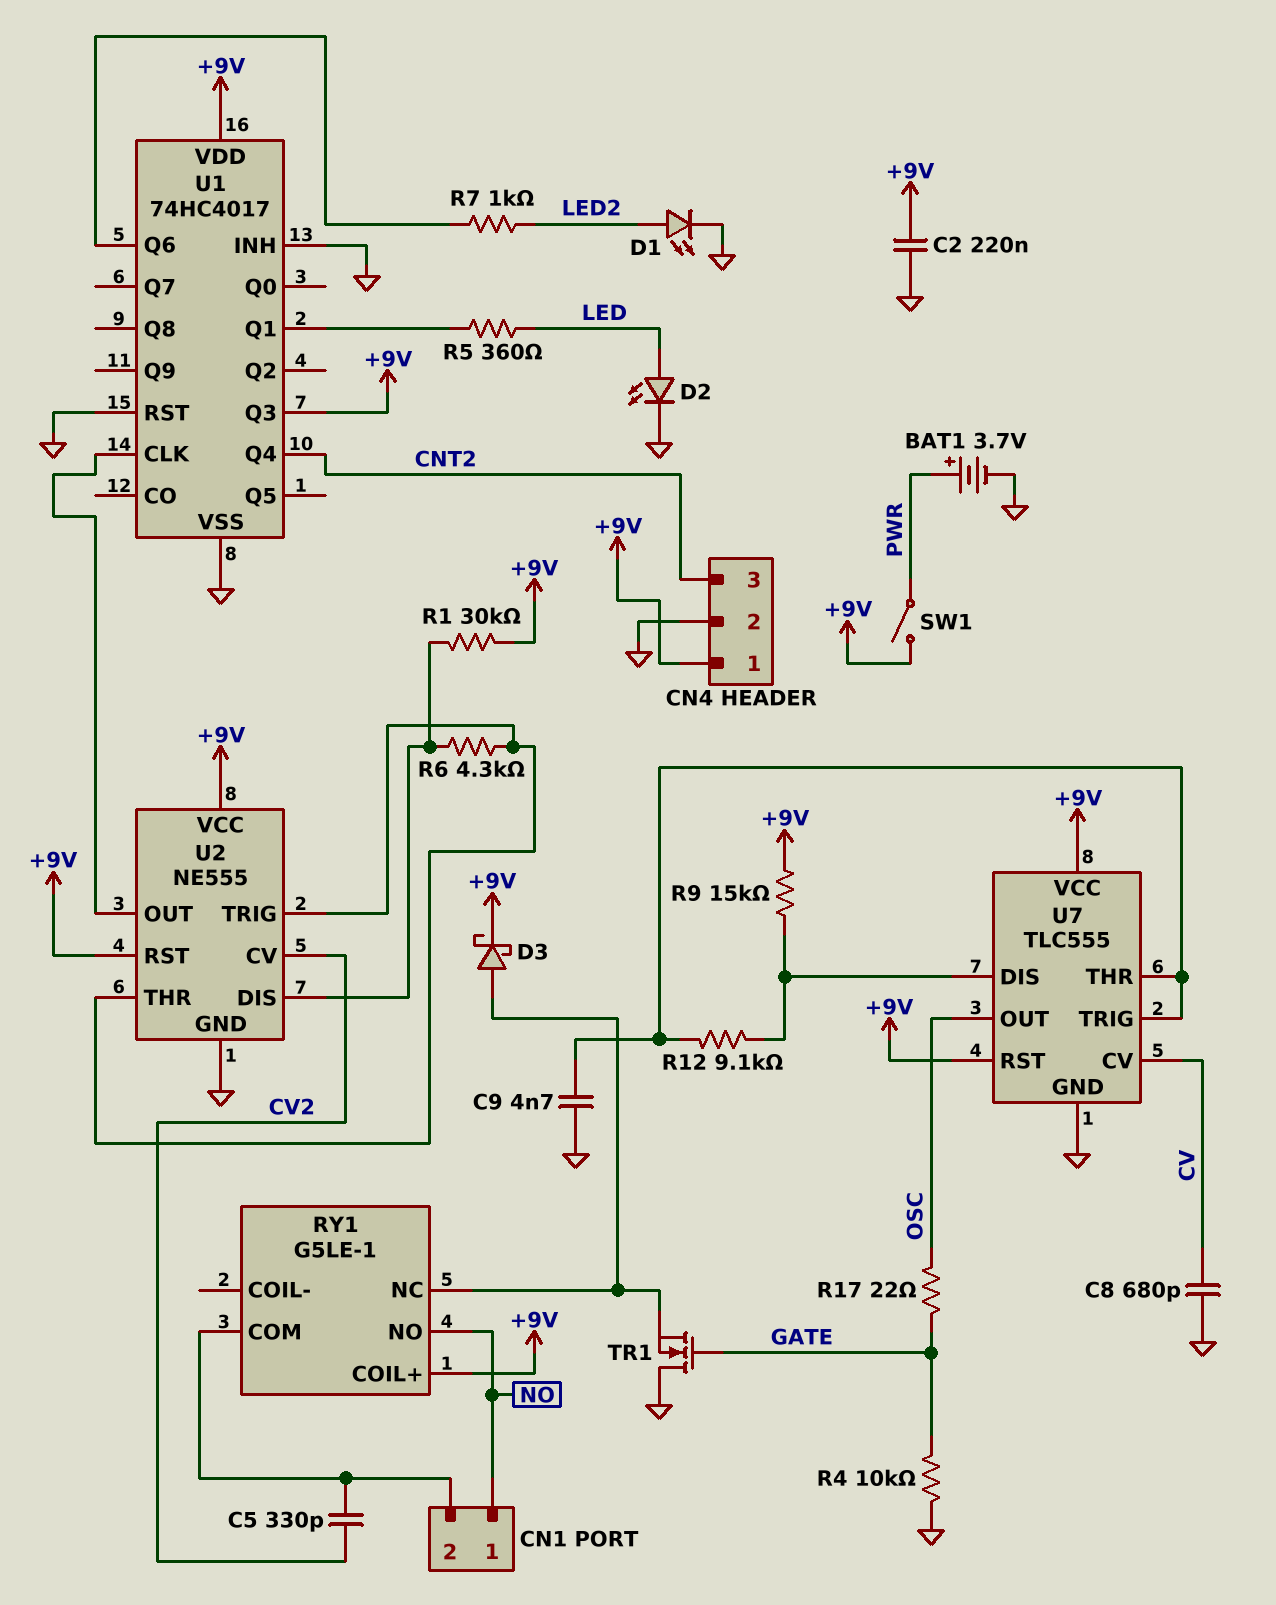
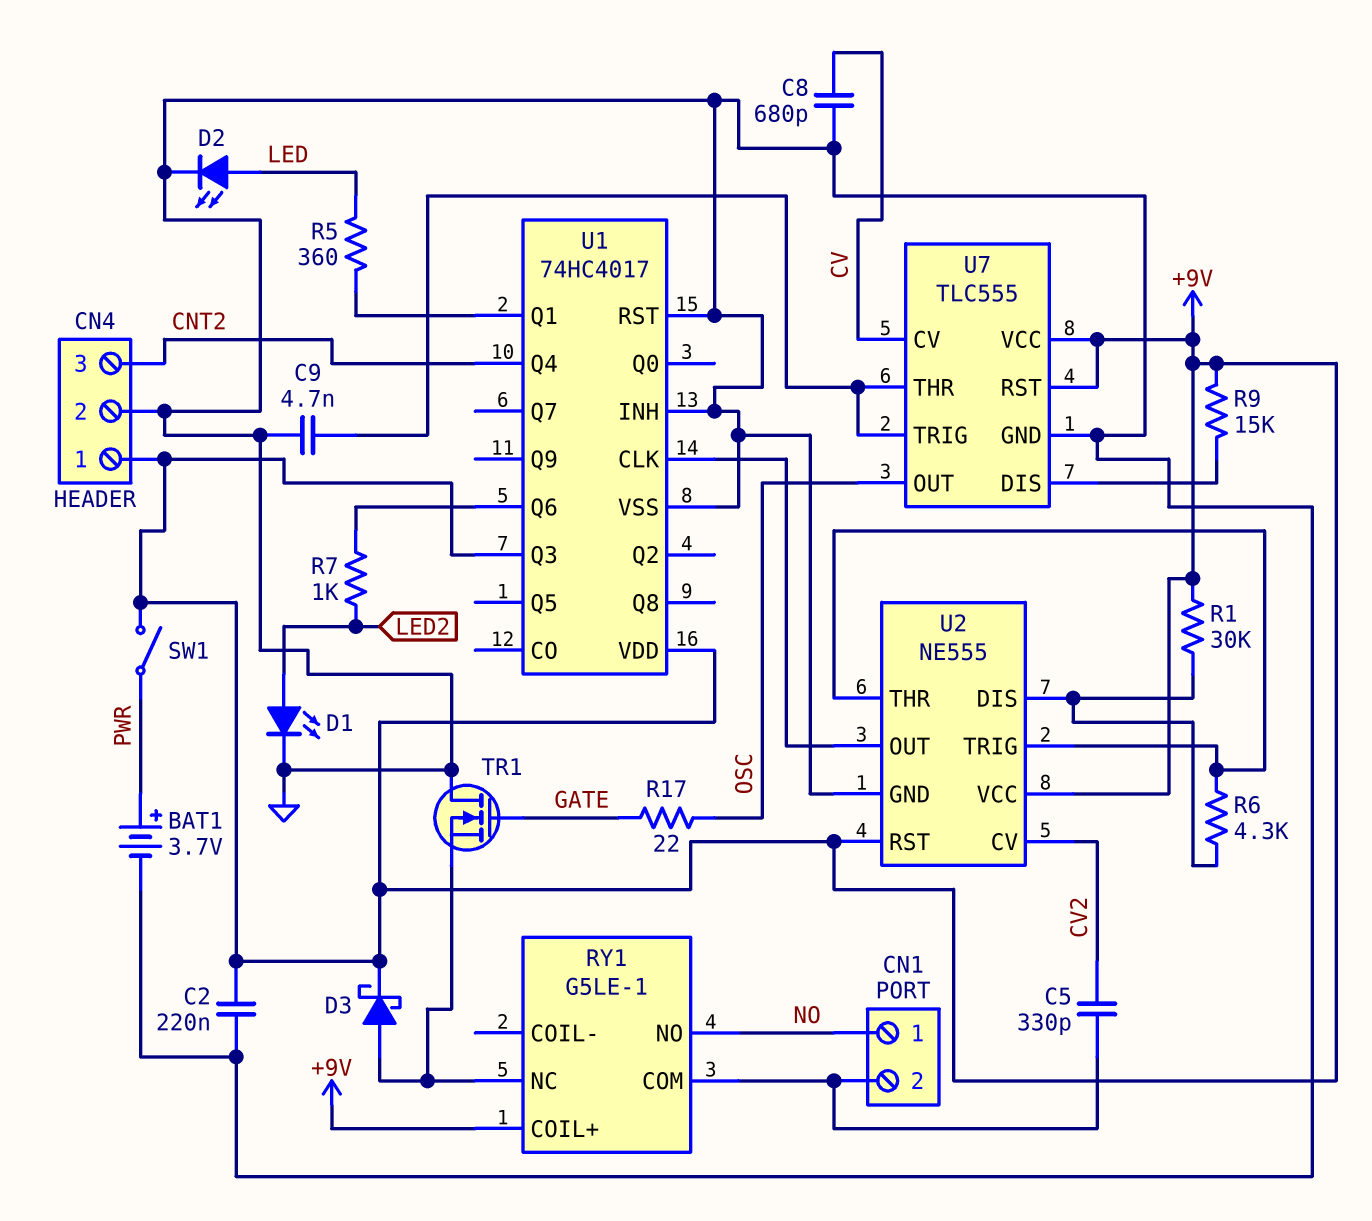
R4: 10k (GATE, GND) -> none
R12: 9.1k (U7/DIS, U7/THR) -> none

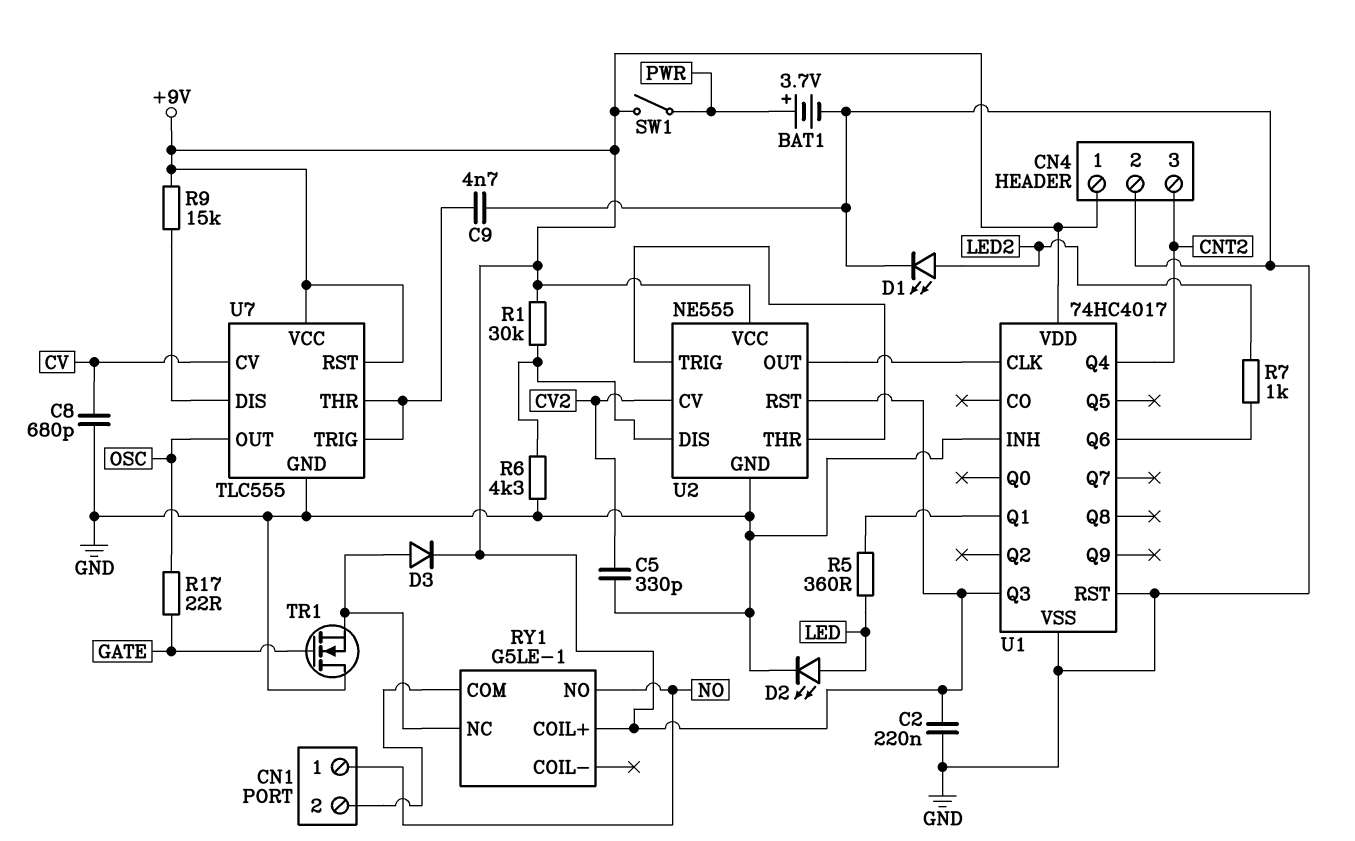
C5: 330pF (CN1/2, CV2) -> 330pF (CV2, GND)
D3: schottky (A RY1/NC, K +9V) -> diode (A RY1/NC, K +9V)
R6: 4.3k (U2/DIS, U2/THR) -> 4.3k (GND, U2/DIS)

